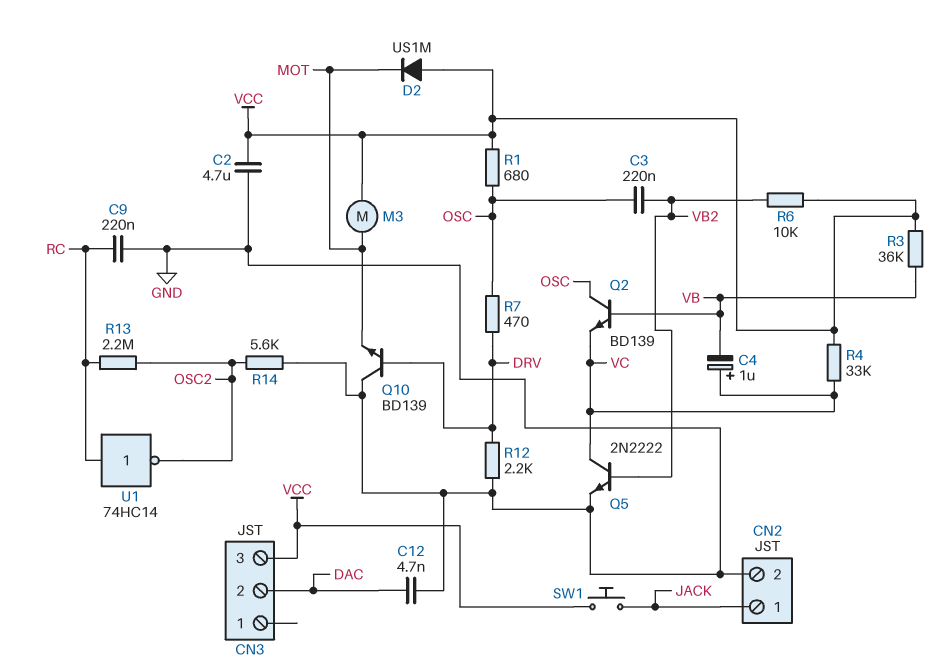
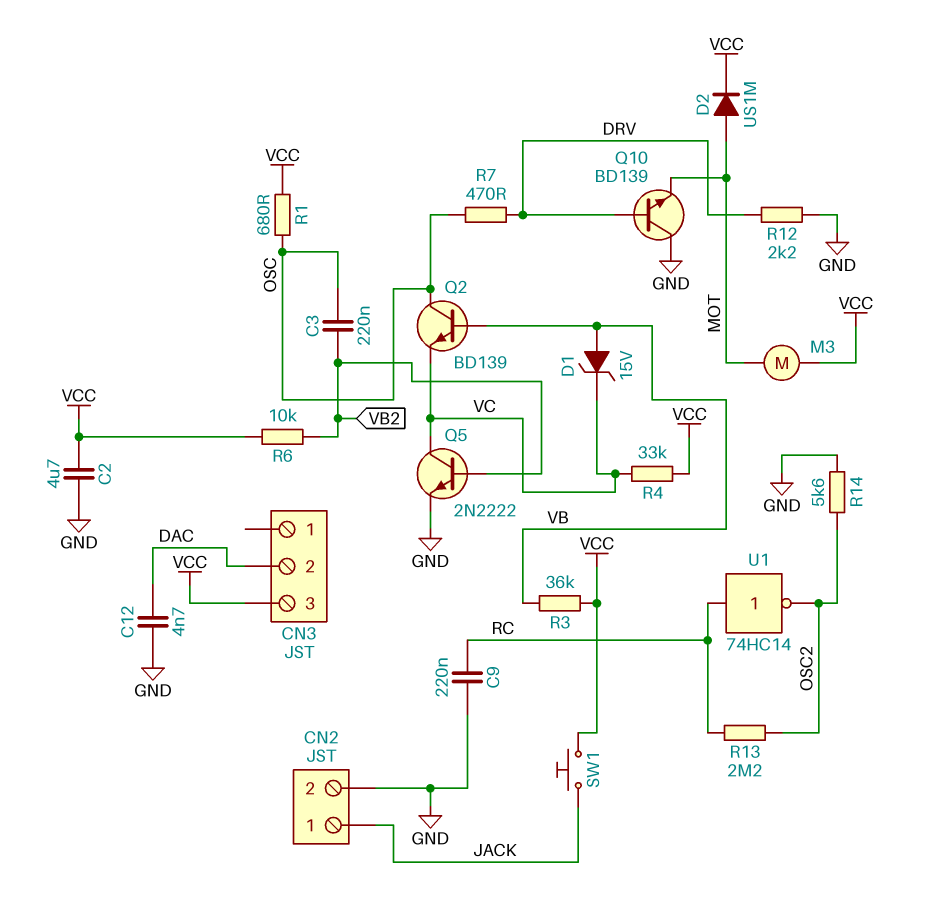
C4: 1uF (plus VC, minus VB) -> none
D1: none -> zener 15V (A VB, K VC)
D2: diode US1M (A VCC, K MOT) -> diode US1M (A MOT, K VCC)

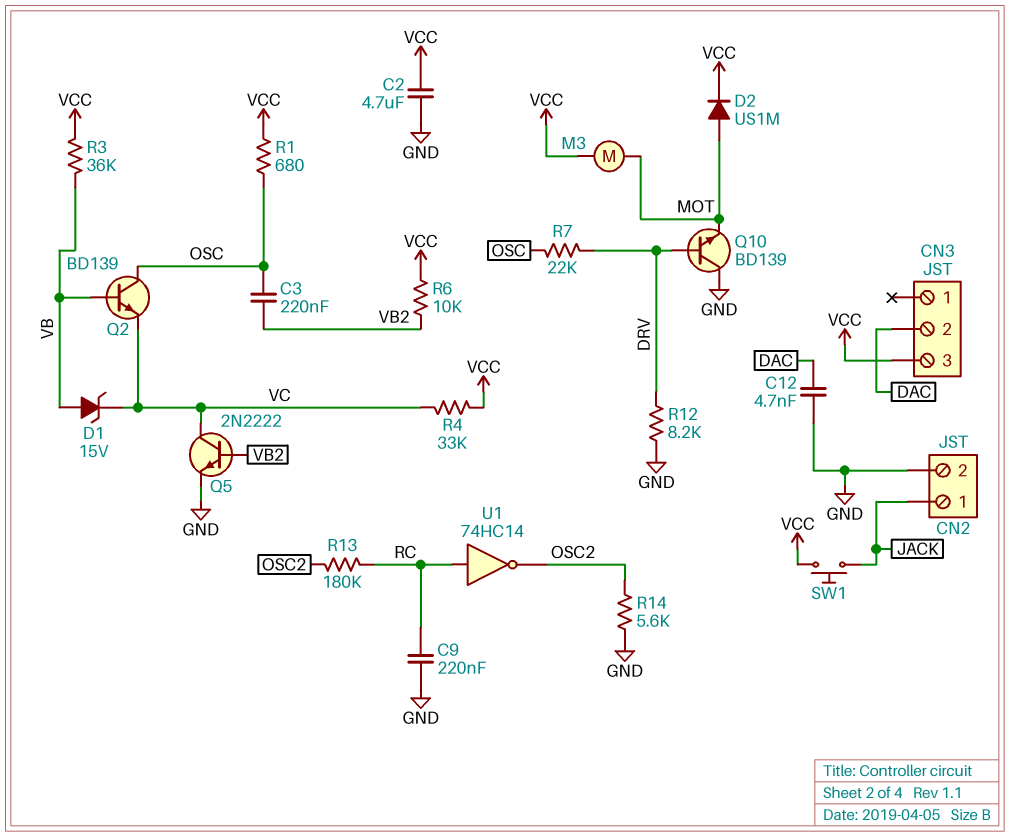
R7: 470 (DRV, OSC) -> 22k (DRV, OSC)
R12: 2.2k (DRV, GND) -> 8.2k (DRV, GND)
R13: 2.2M (OSC2, RC) -> 180k (OSC2, RC)

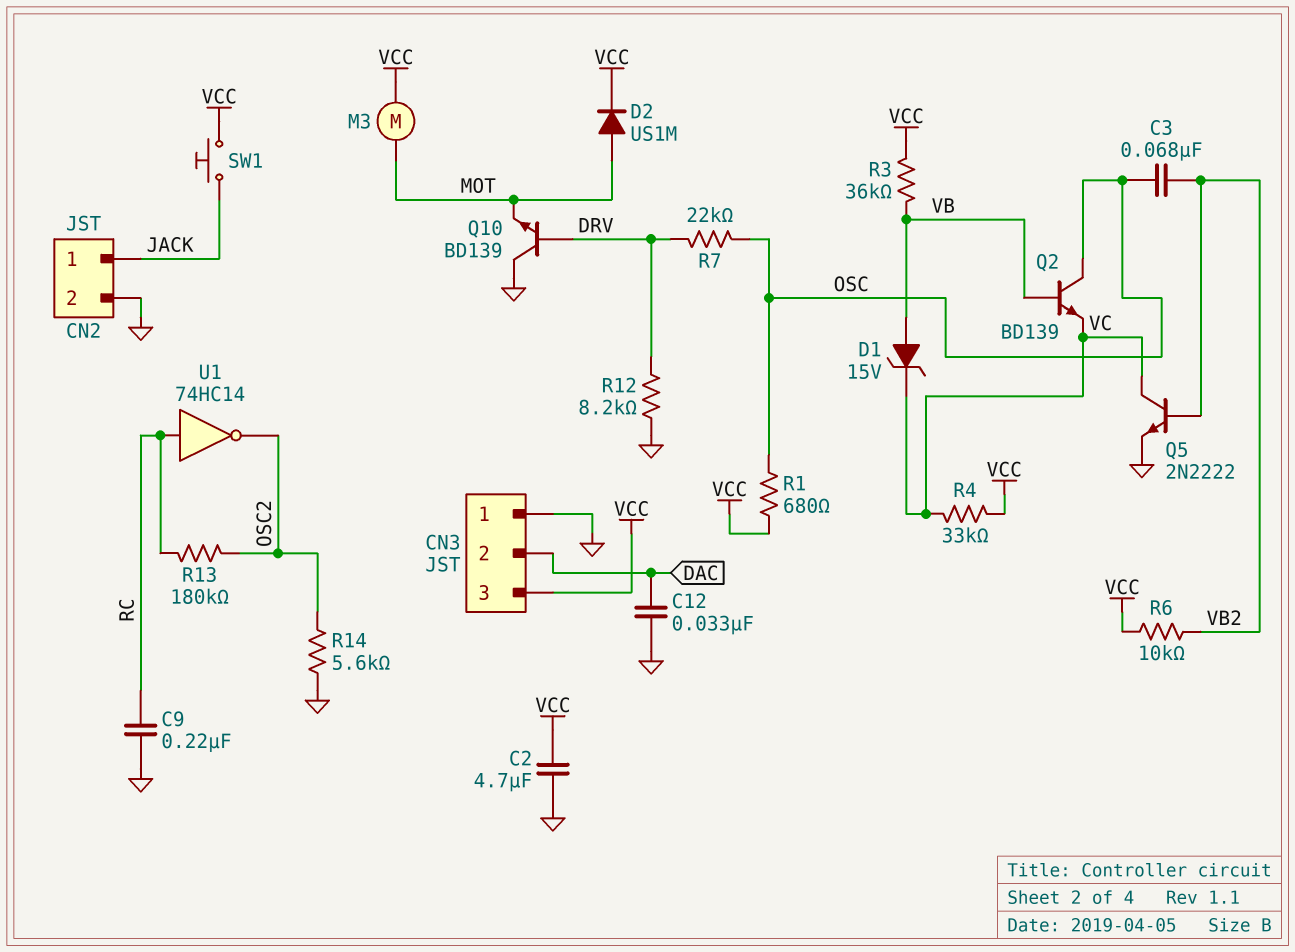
C3: 220nF (OSC, VB2) -> 68nF (OSC, VB2)
C12: 4.7nF (DAC, GND) -> 33nF (DAC, GND)
CN3 pin 1: none -> GND

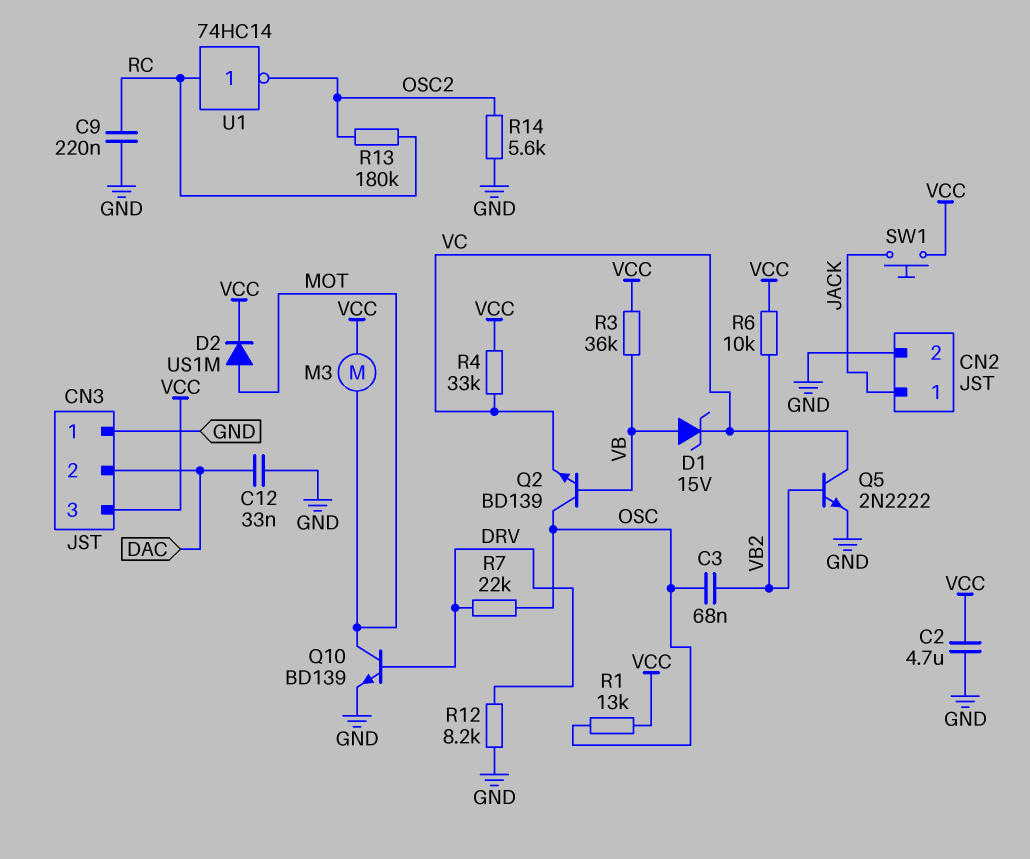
Q10: NPN BD139 (B DRV, C GND, E MOT) -> NPN BD139 (B DRV, C MOT, E GND)
R1: 680 (OSC, VCC) -> 13k (OSC, VCC)

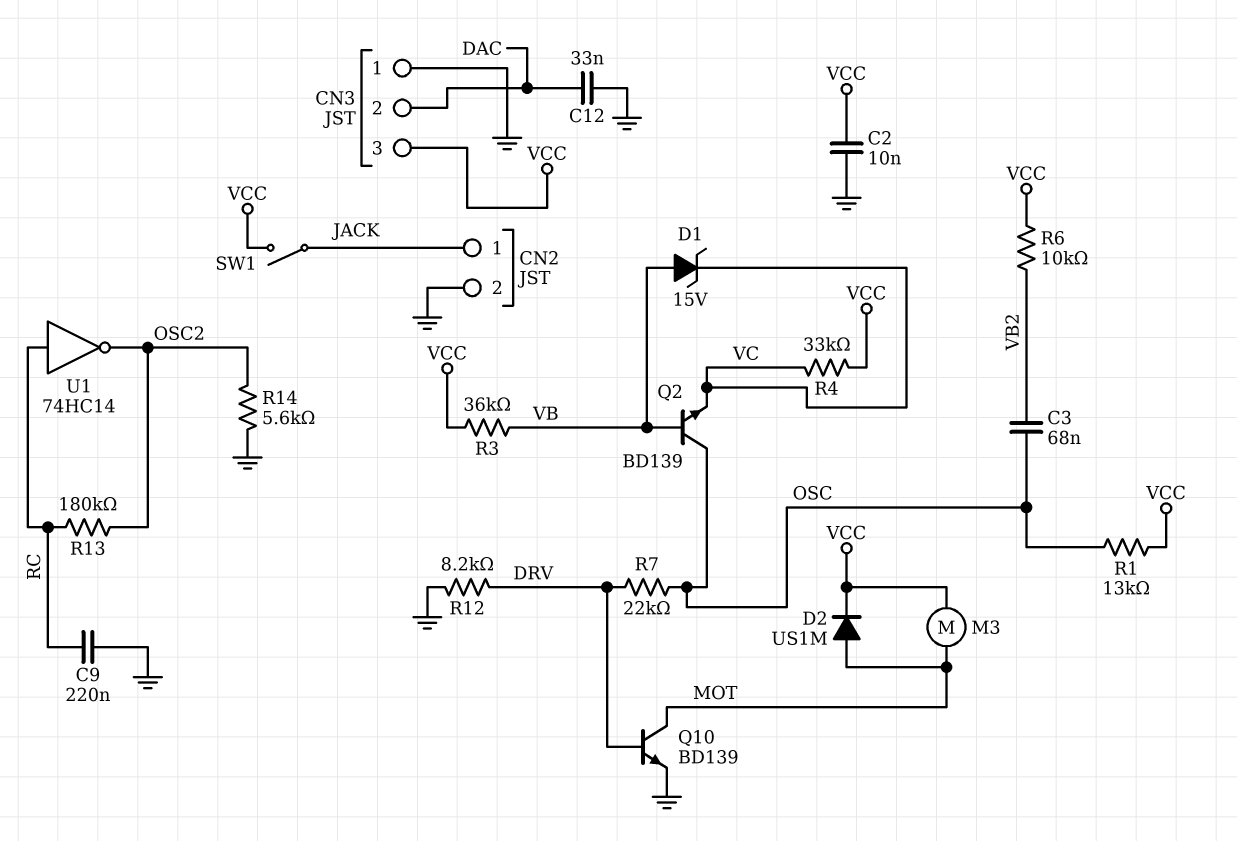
C2: 4.7uF (GND, VCC) -> 10nF (GND, VCC)
Q5: NPN 2N2222 (B VB2, C VC, E GND) -> none
SW1: button (JACK, VCC) -> switch (JACK, VCC)

